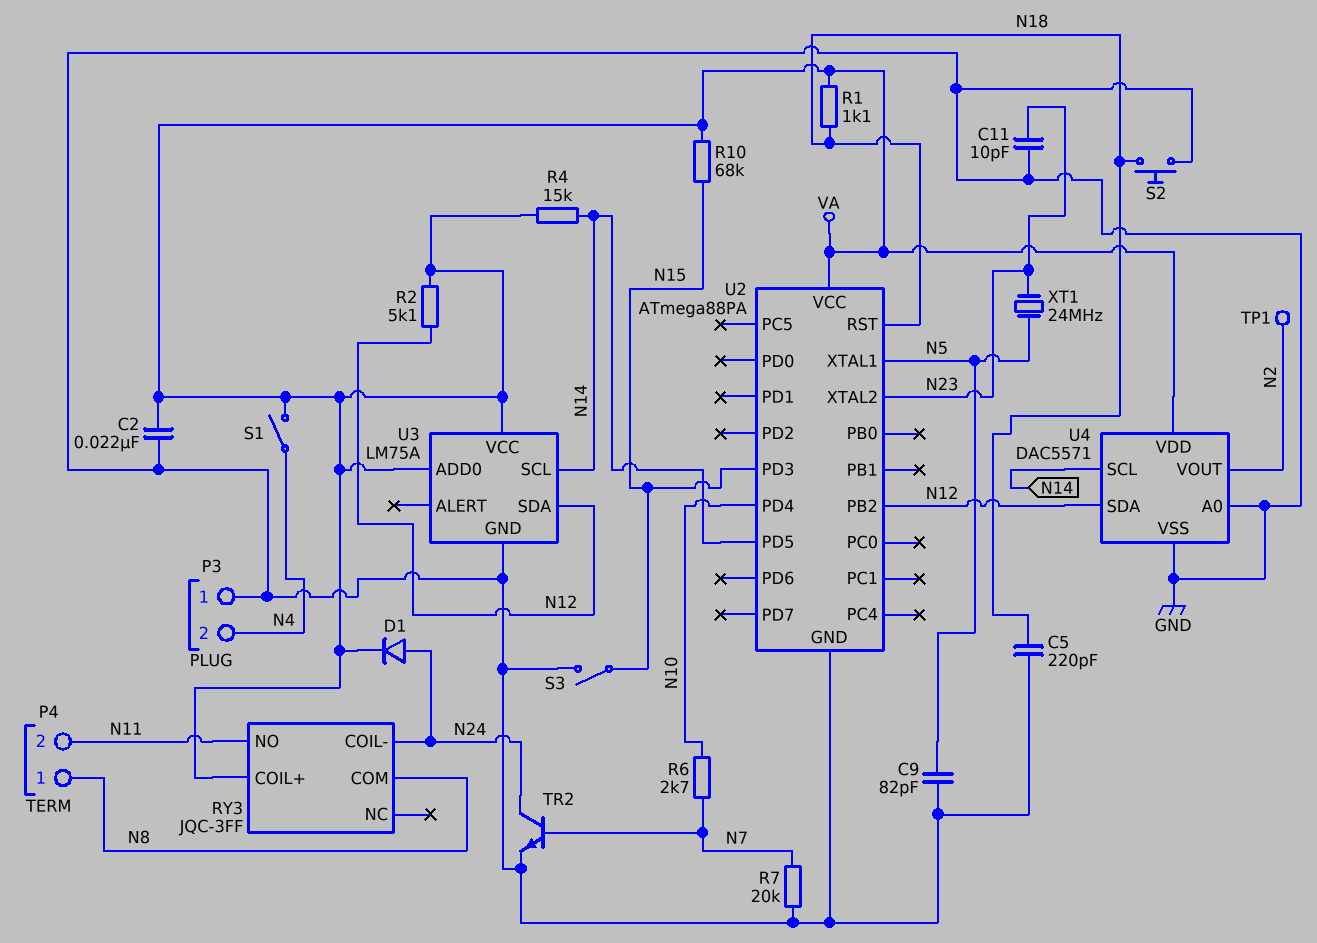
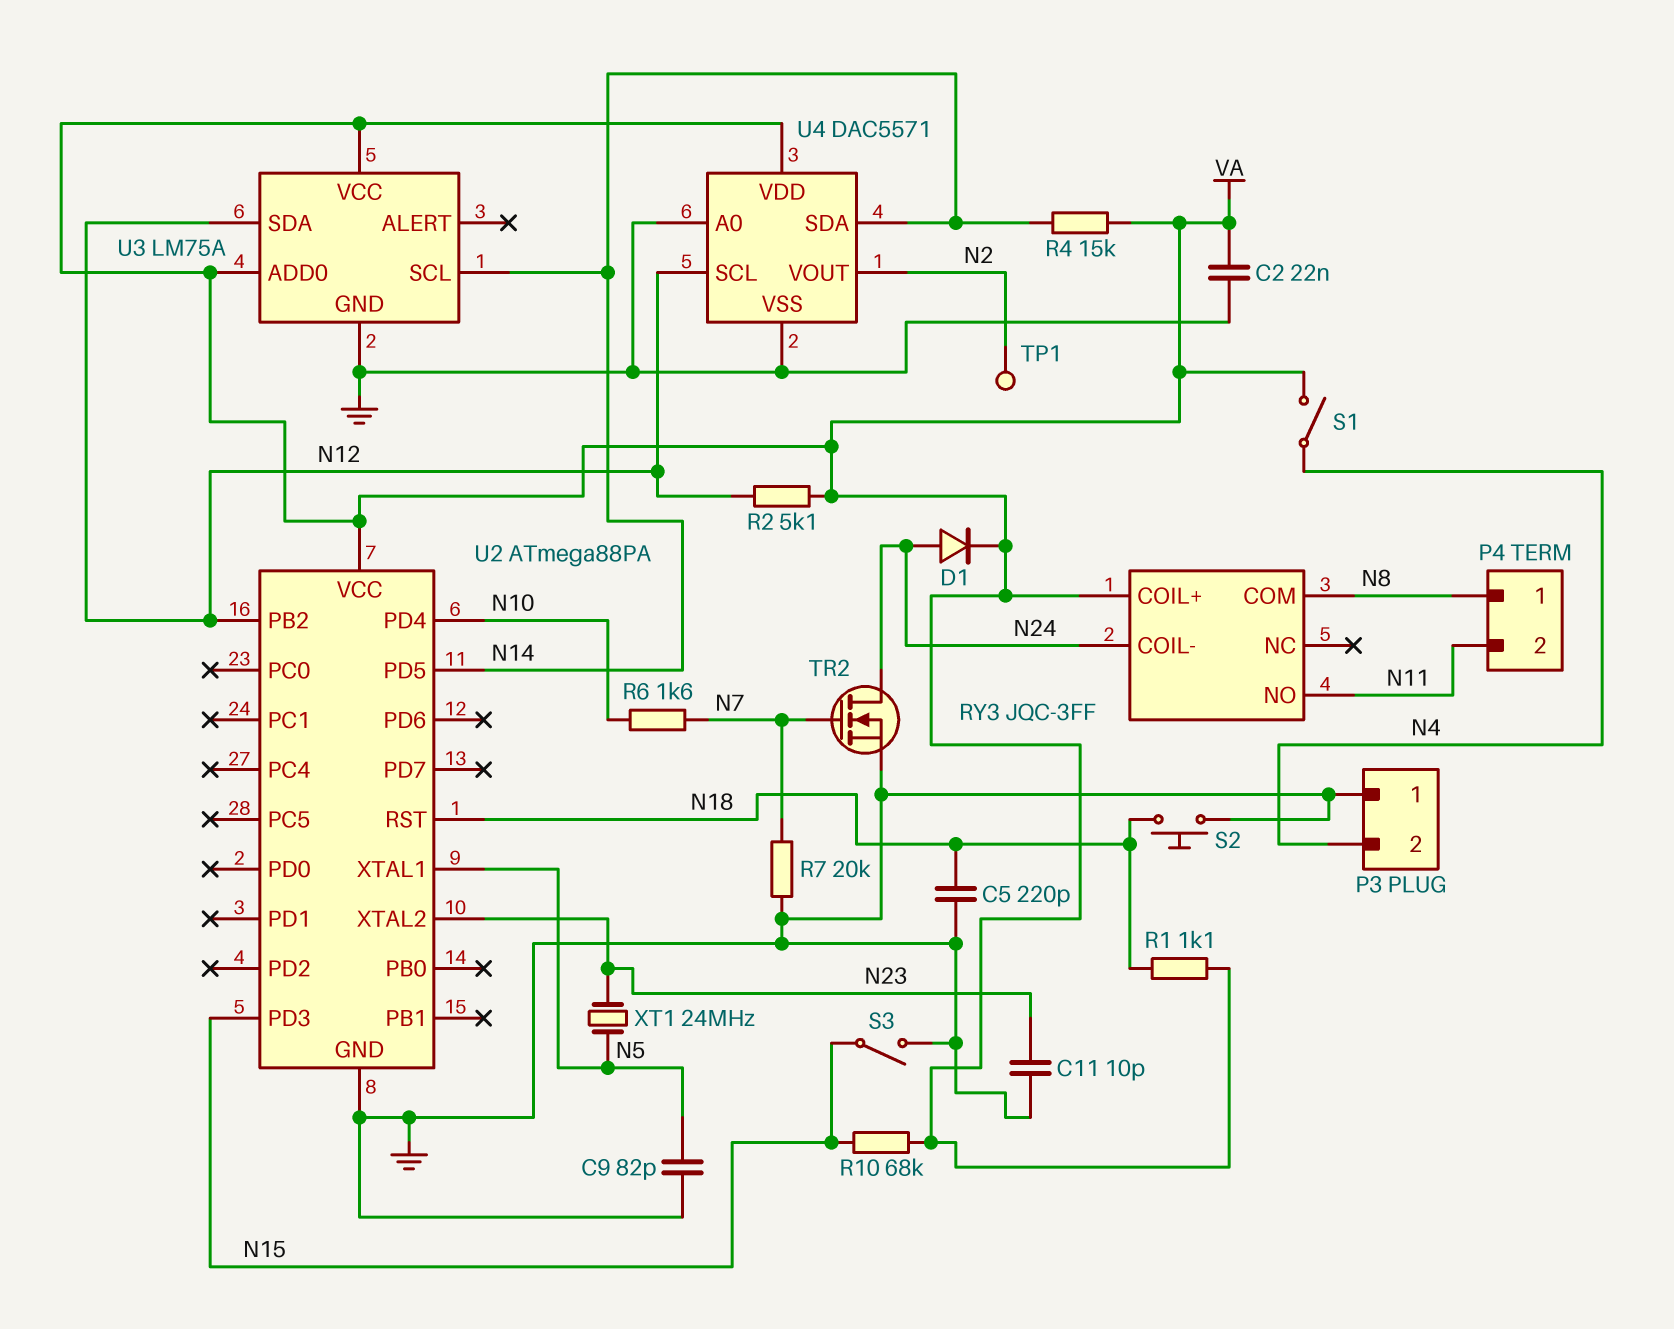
R6: 2.7k (N7, N10) -> 1.6k (N7, N10)
TR2: NPN (B N7, C N24, E GND) -> NMOS (G N7, D N24, S GND)
U4 pin SCL: N14 -> N12
U4 pin SDA: N12 -> N14

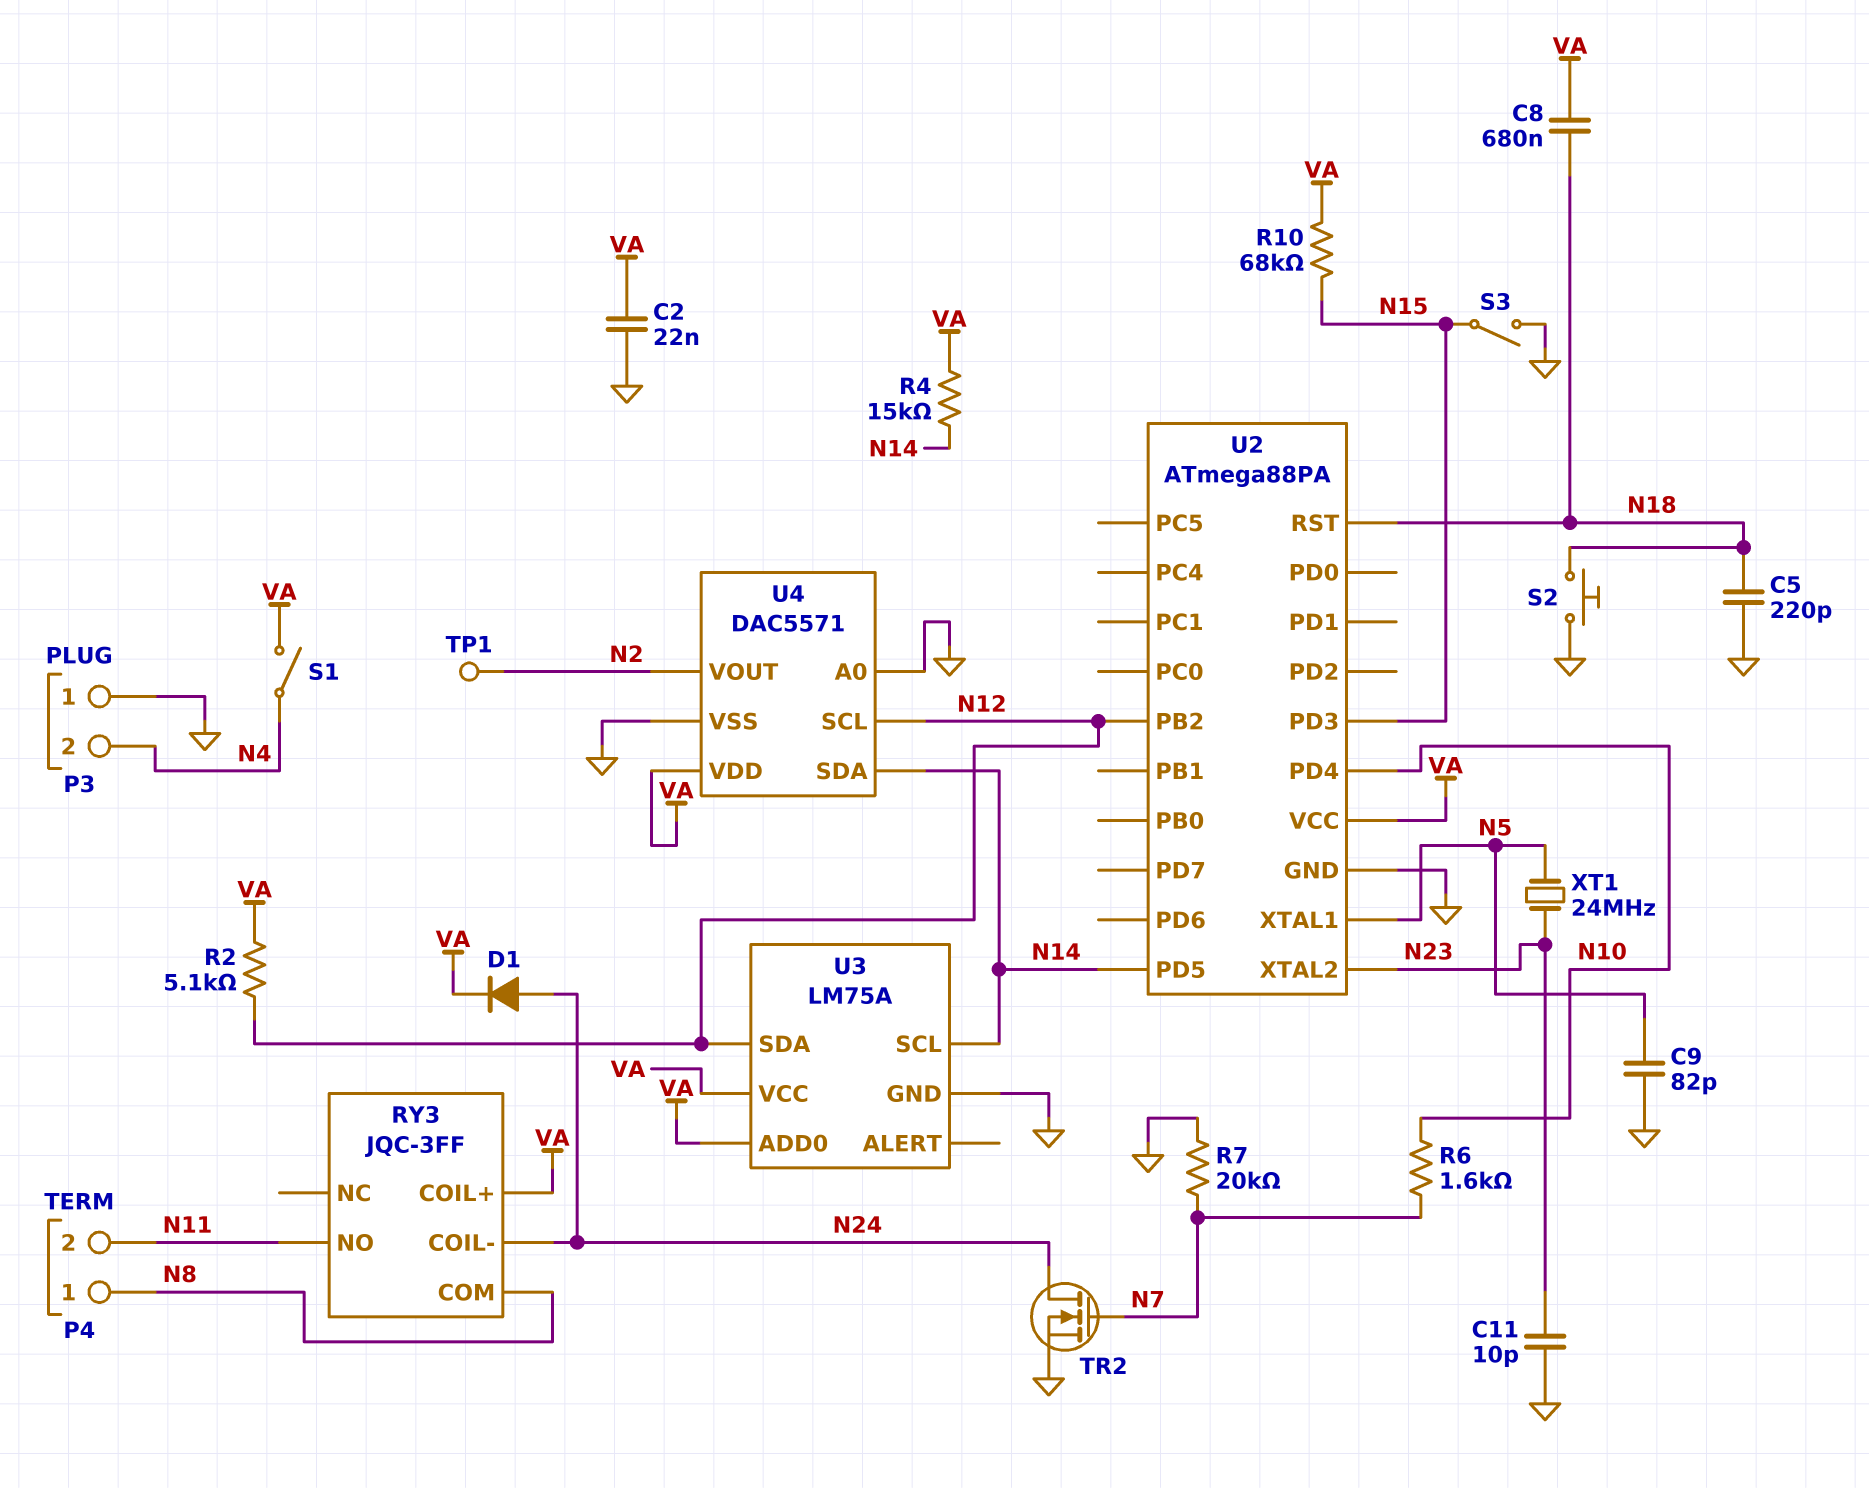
C8: none -> 680nF (N18, VA)
R1: 1.1k (N18, VA) -> none

